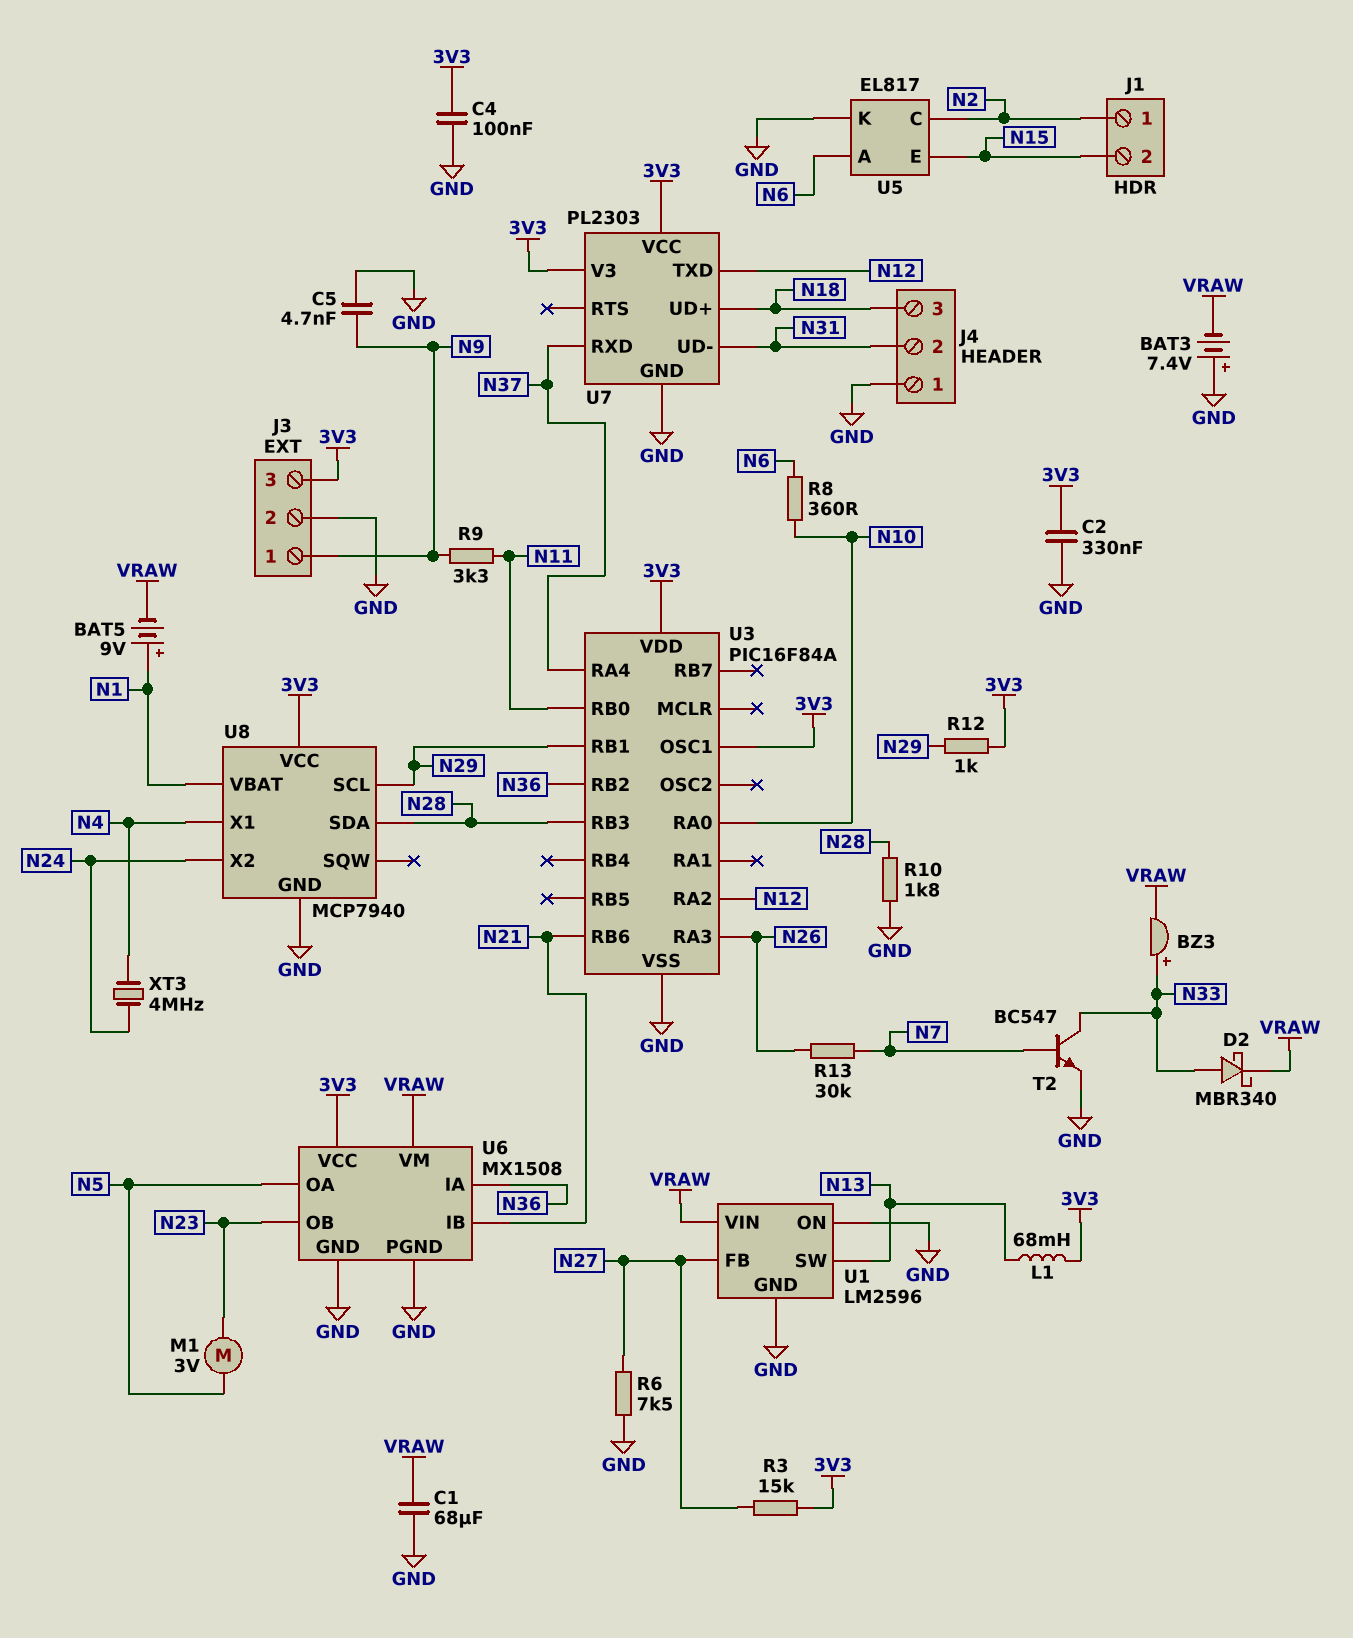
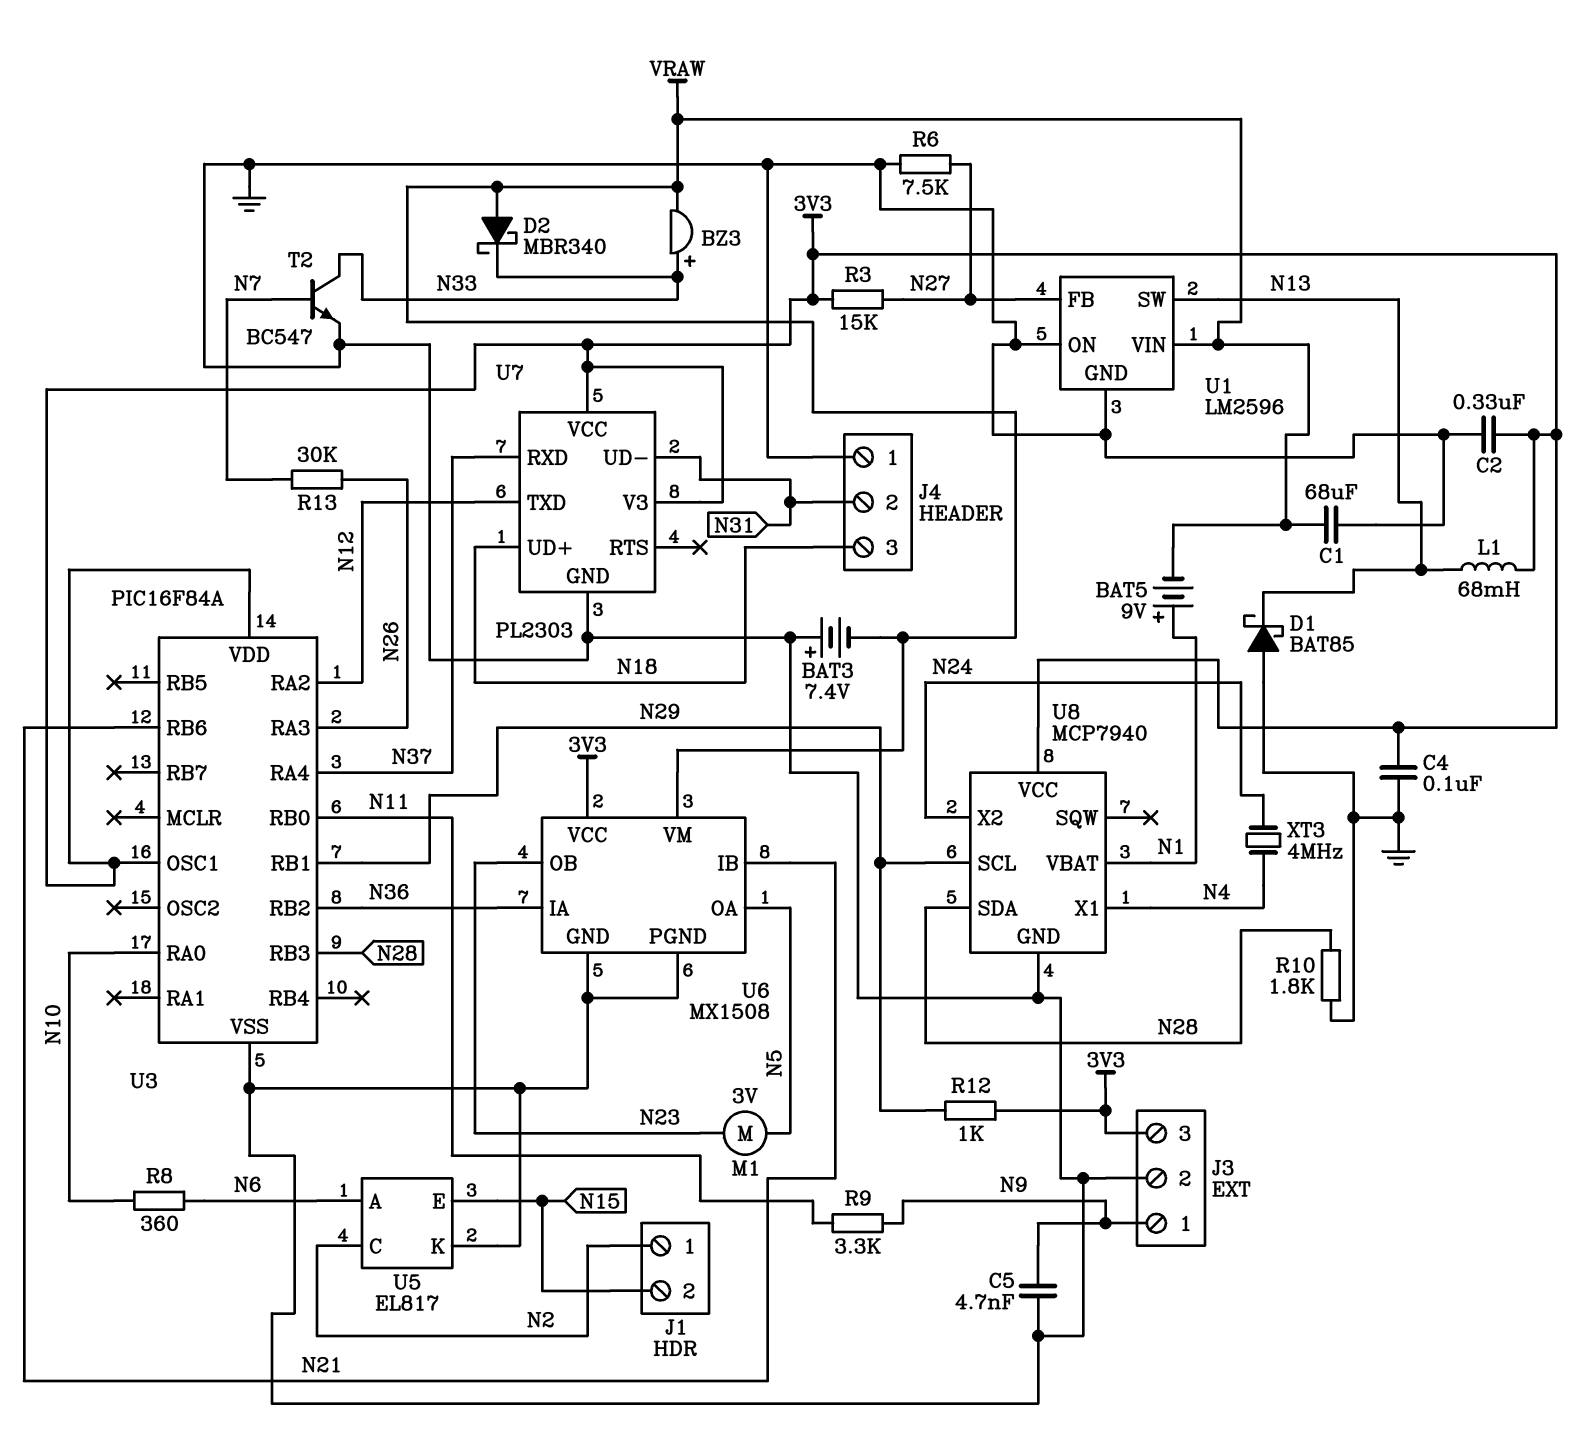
D1: none -> schottky BAT85 (A GND, K N13)
D2: schottky MBR340 (A N33, K VRAW) -> schottky MBR340 (A VRAW, K N33)

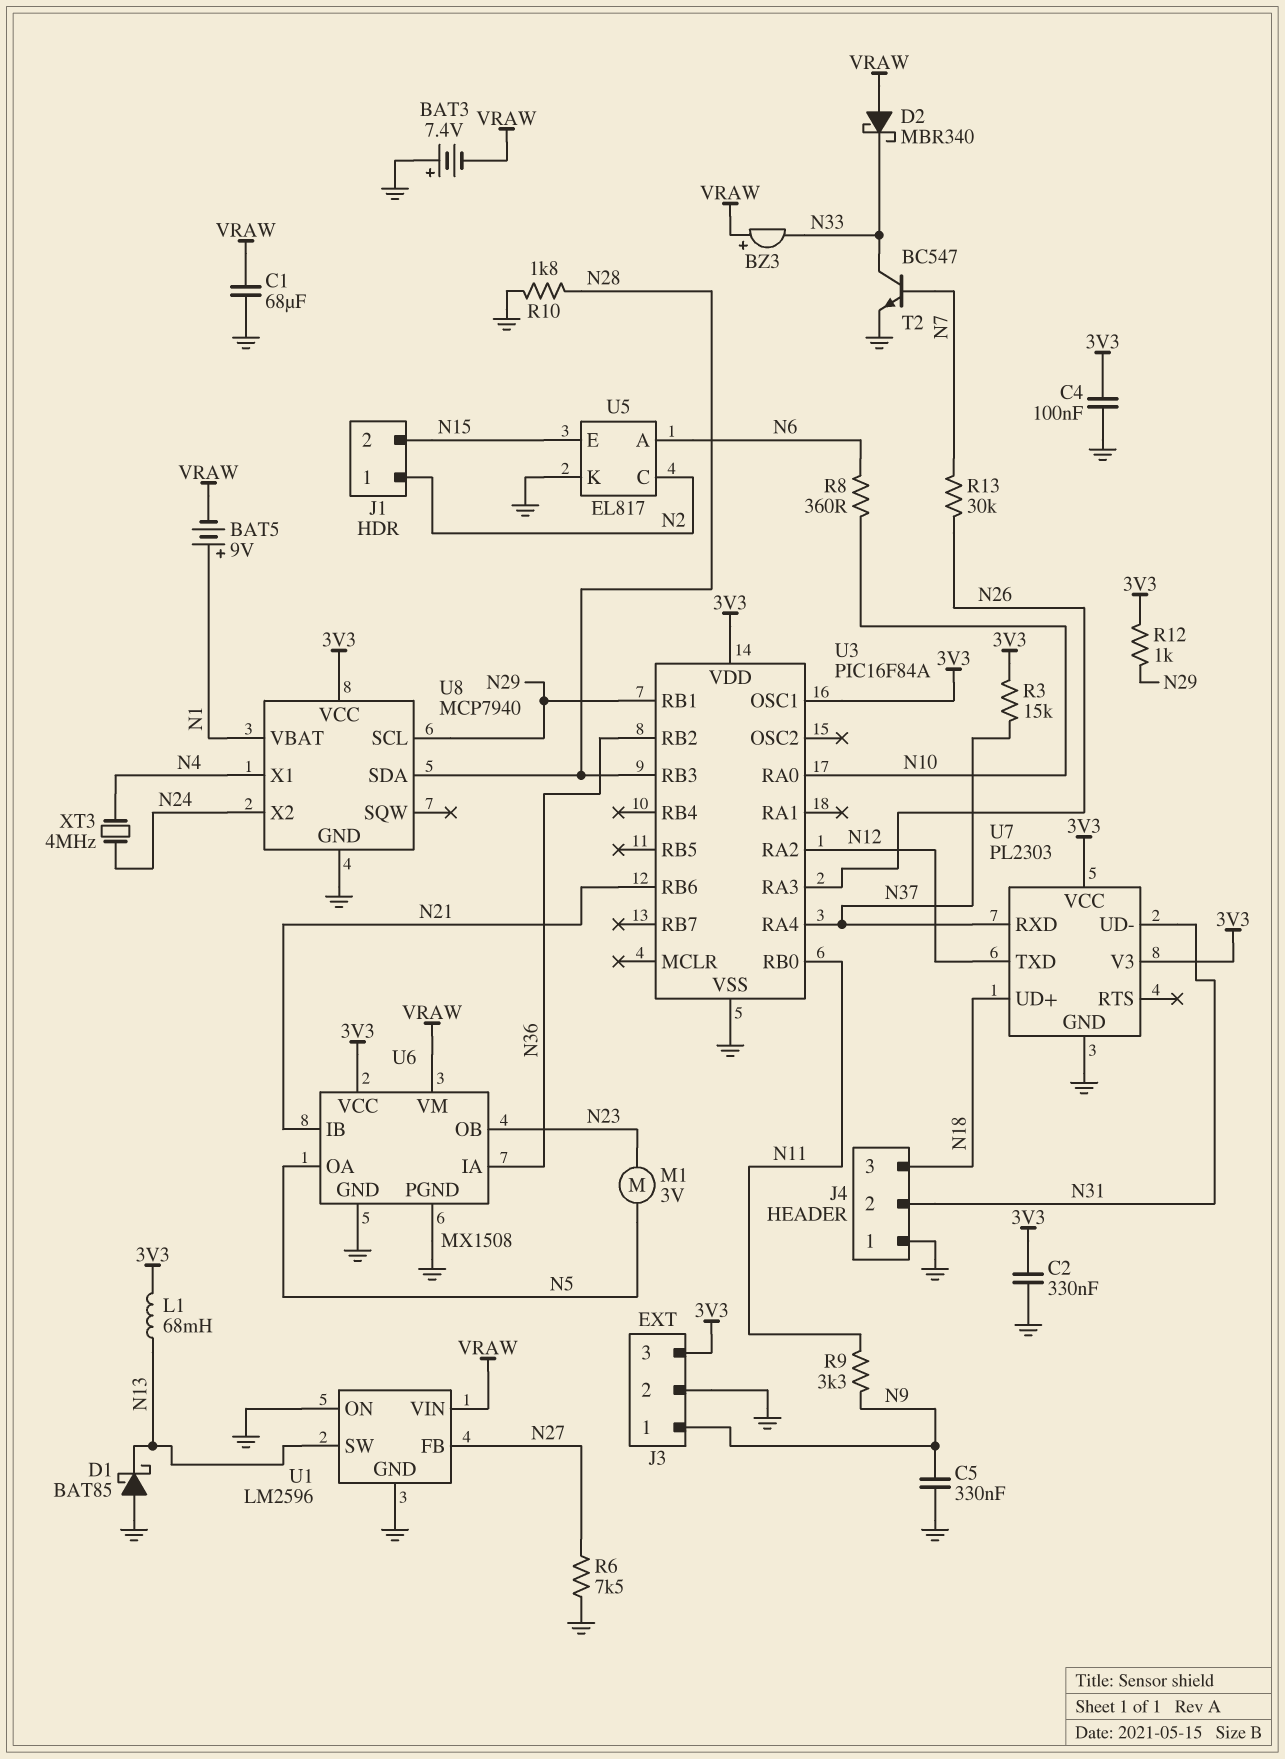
BZ3: buzzer (plus N33, minus VRAW) -> buzzer (plus VRAW, minus N33)
C5: 4.7nF (GND, N9) -> 330nF (GND, N9)
R3: 15k (3V3, N27) -> 15k (3V3, N37)

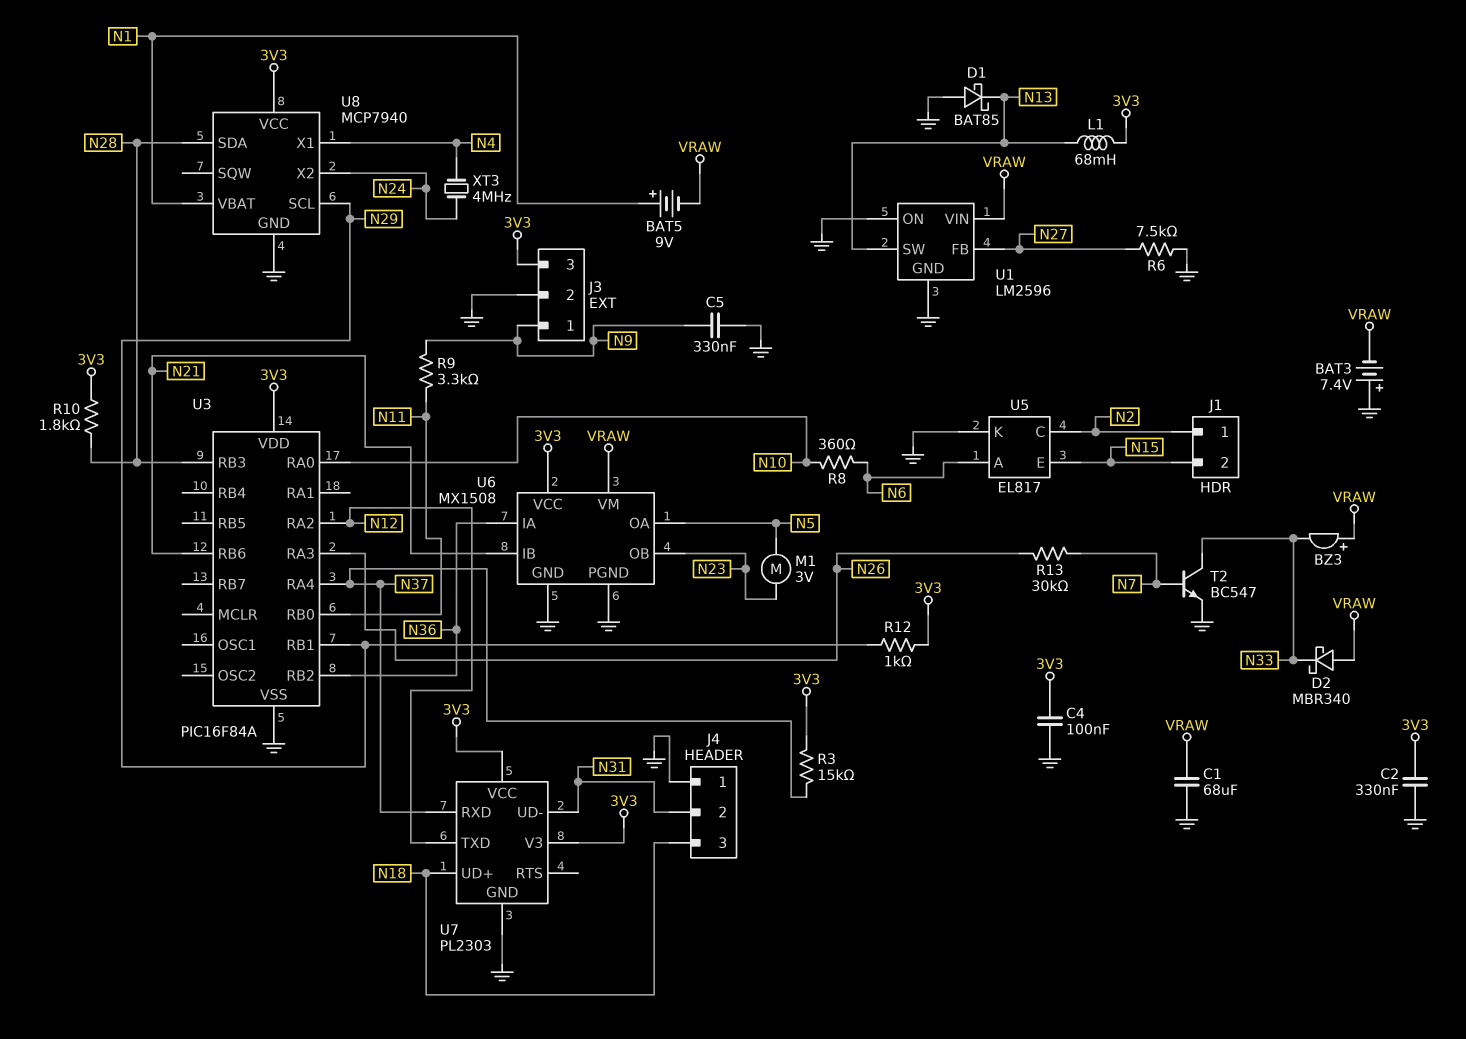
R10: 1.8k (GND, N28) -> 1.8k (3V3, N28)
U3 pin OSC1: 3V3 -> none

